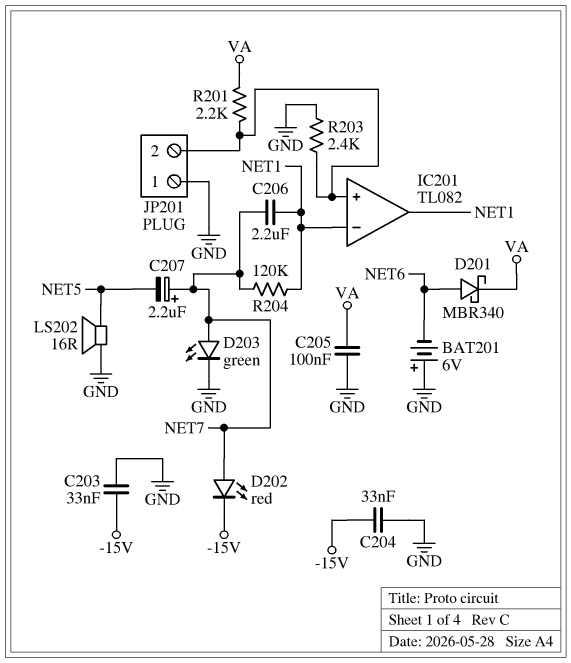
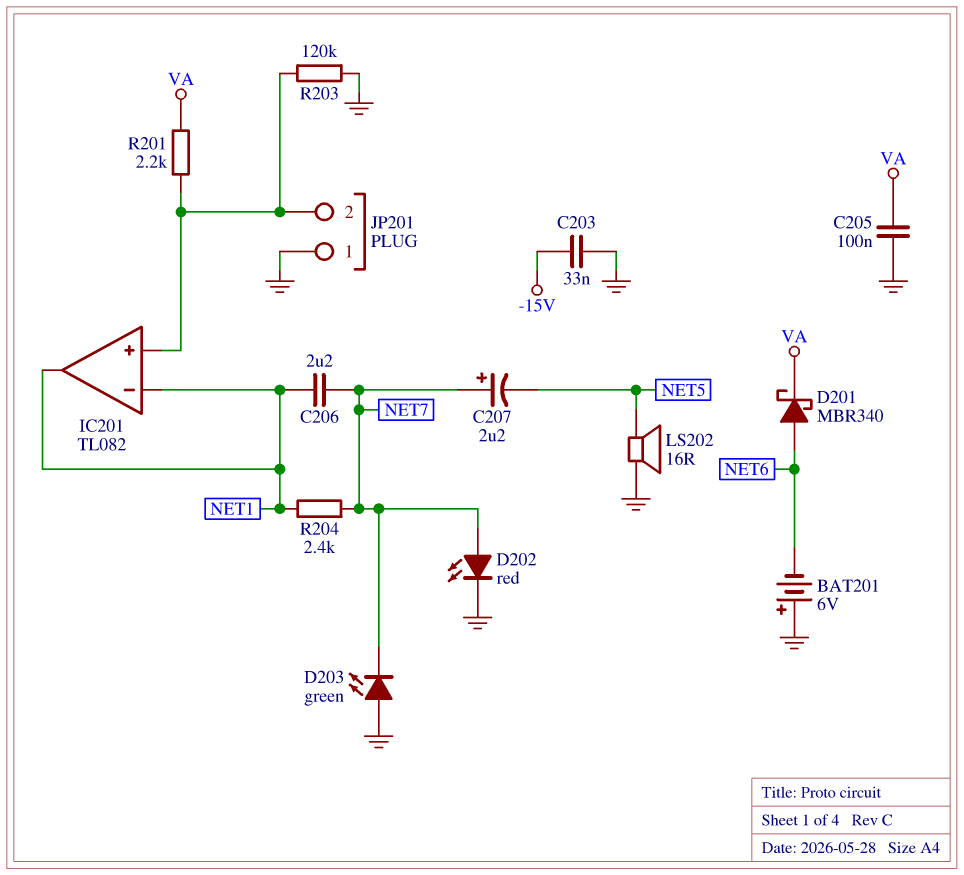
C204: 33nF (-15V, GND) -> none
D202: LED red (A NET7, K -15V) -> LED red (A NET7, K GND)
D203: LED green (A NET7, K GND) -> LED green (A GND, K NET7)
R203: 2.4k (GND, IC201/in+) -> 120k (GND, IC201/in+)
R204: 120k (NET1, NET7) -> 2.4k (NET1, NET7)

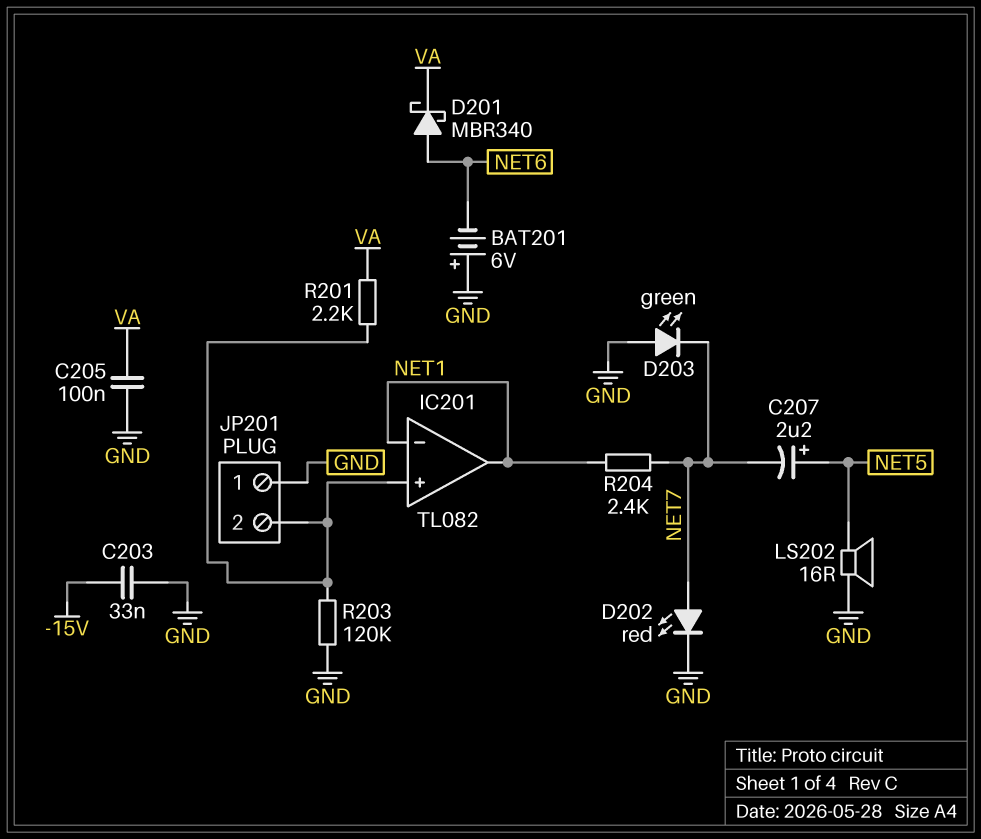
C206: 2.2uF (NET1, NET7) -> none
C207: 2.2uF (plus NET7, minus NET5) -> 2.2uF (plus NET5, minus NET7)

